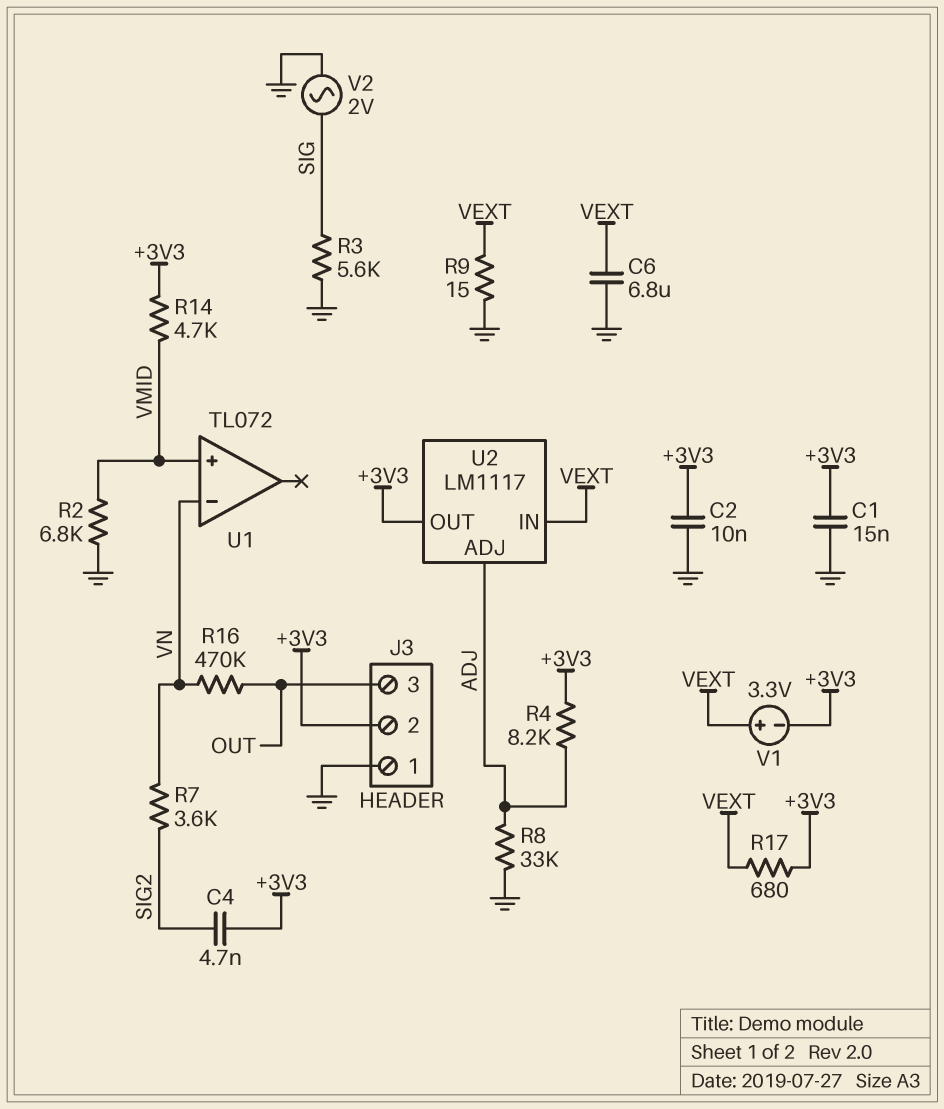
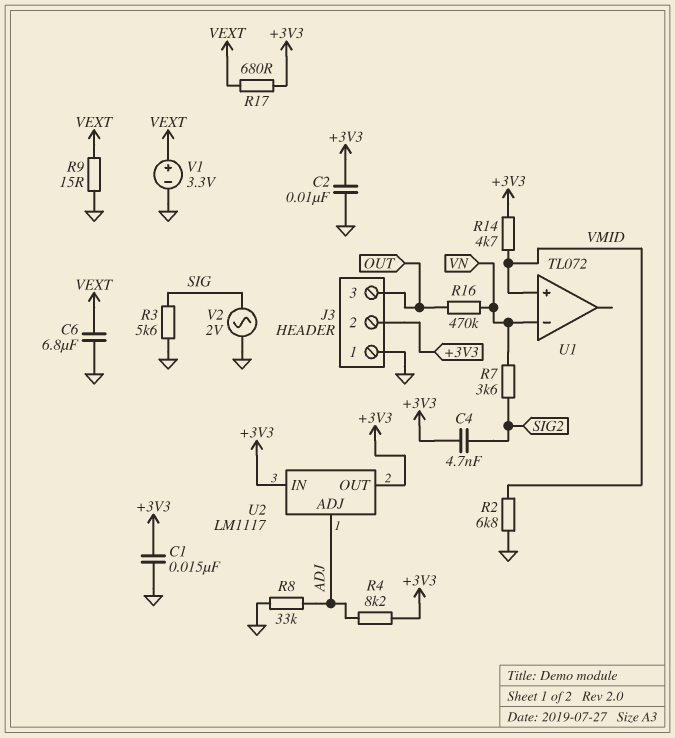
U2 pin IN: VEXT -> +3V3
V1: 3.3V (plus VEXT, minus +3V3) -> 3.3V (plus VEXT, minus GND)

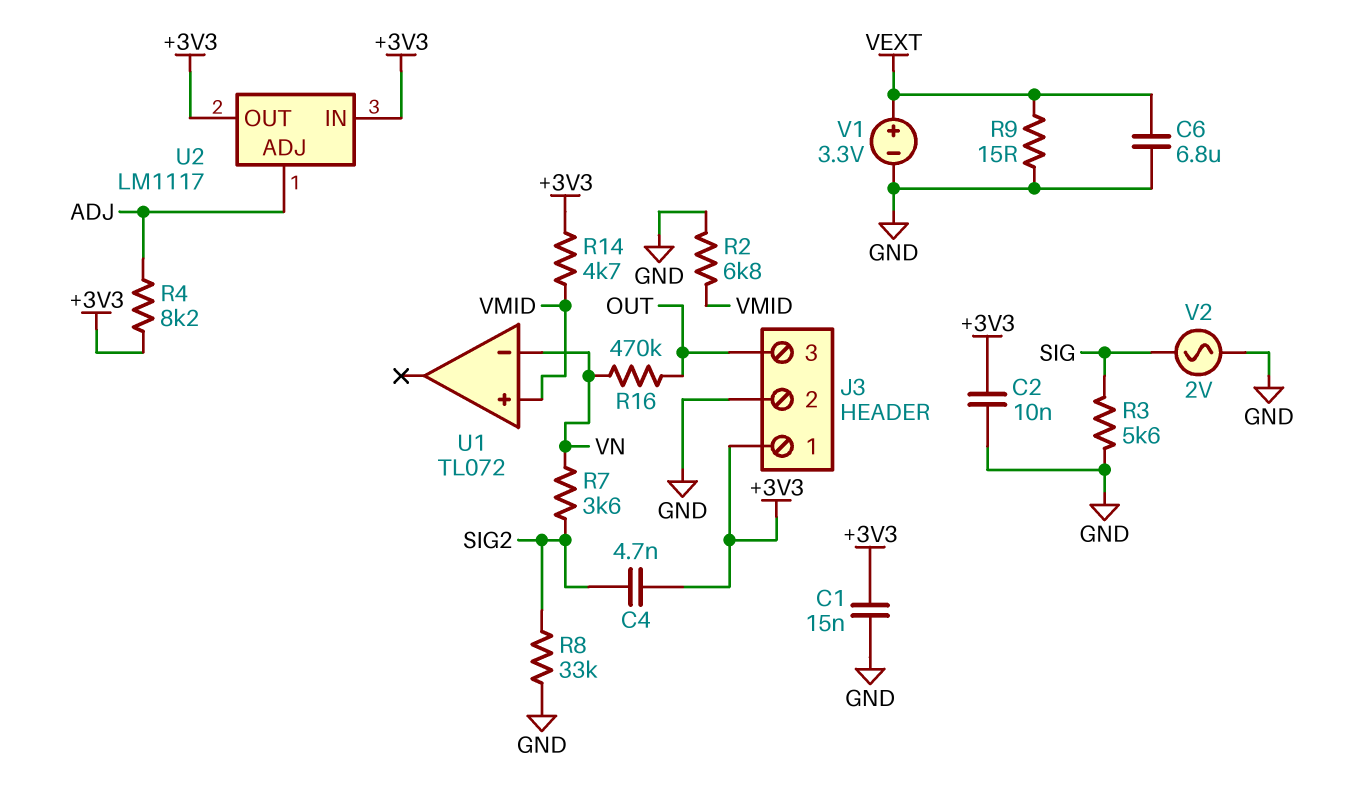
J3 pin 1: GND -> +3V3
J3 pin 2: +3V3 -> GND
R8: 33k (ADJ, GND) -> 33k (GND, SIG2)
R17: 680 (+3V3, VEXT) -> none

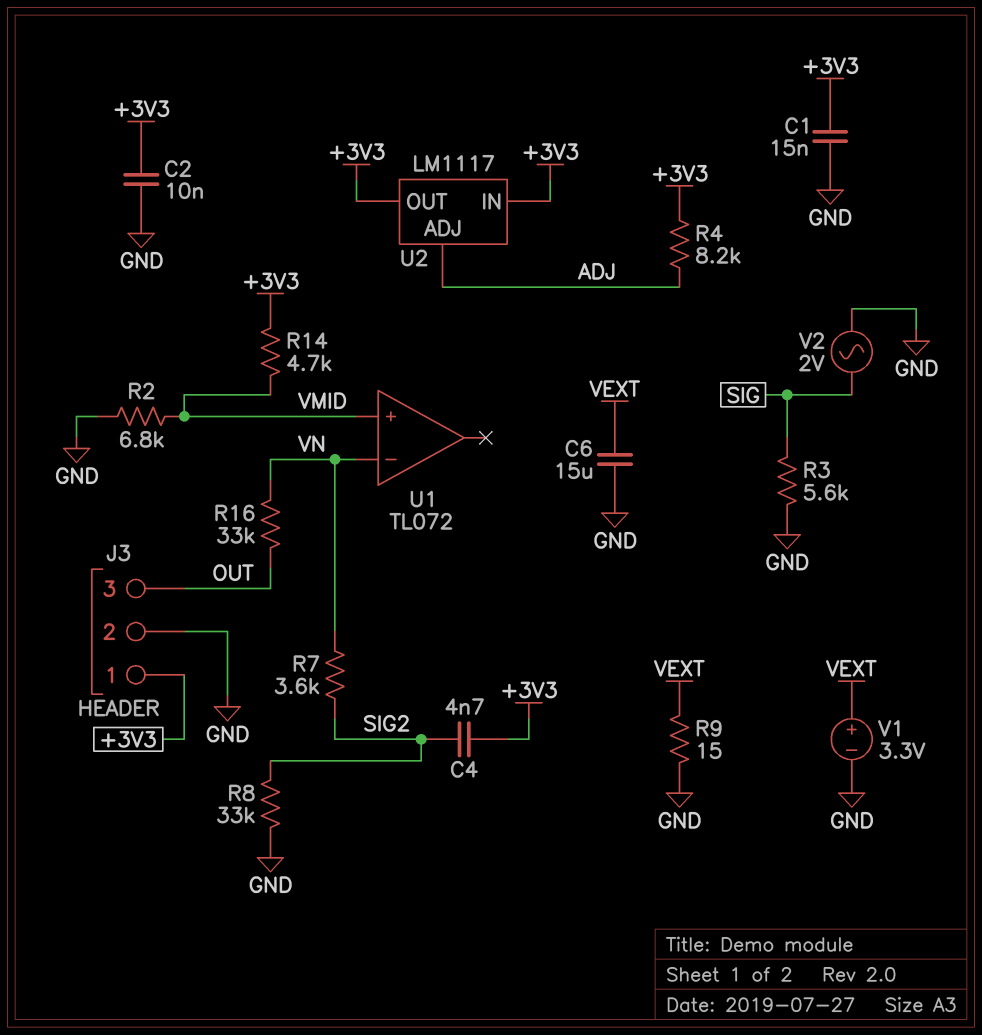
C6: 6.8uF (GND, VEXT) -> 15uF (GND, VEXT)
R16: 470k (OUT, VN) -> 33k (OUT, VN)

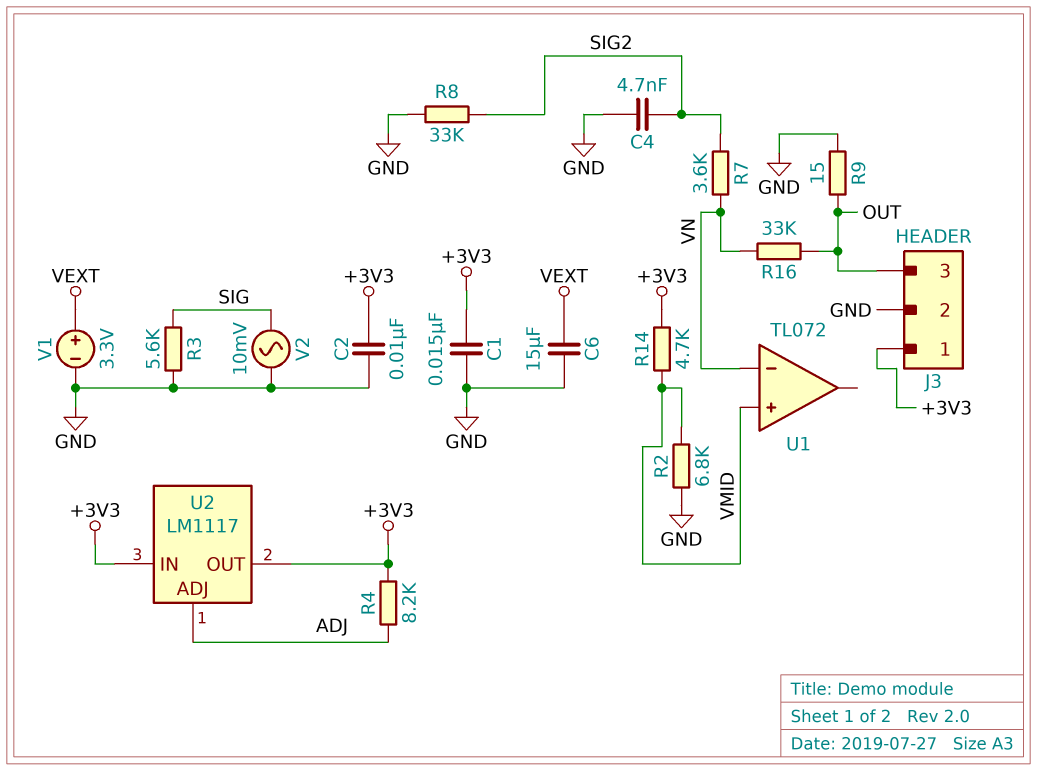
C4: 4.7nF (+3V3, SIG2) -> 4.7nF (GND, SIG2)
R9: 15 (GND, VEXT) -> 15 (GND, OUT)
V2: AC 2V (GND, SIG) -> AC 10mV (GND, SIG)

